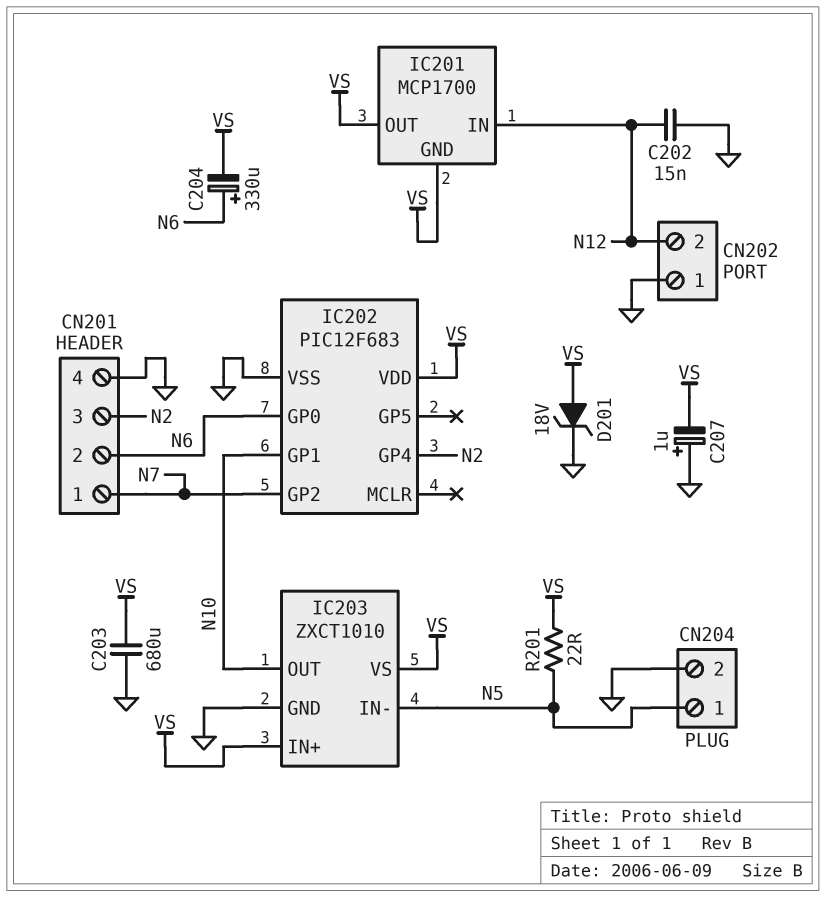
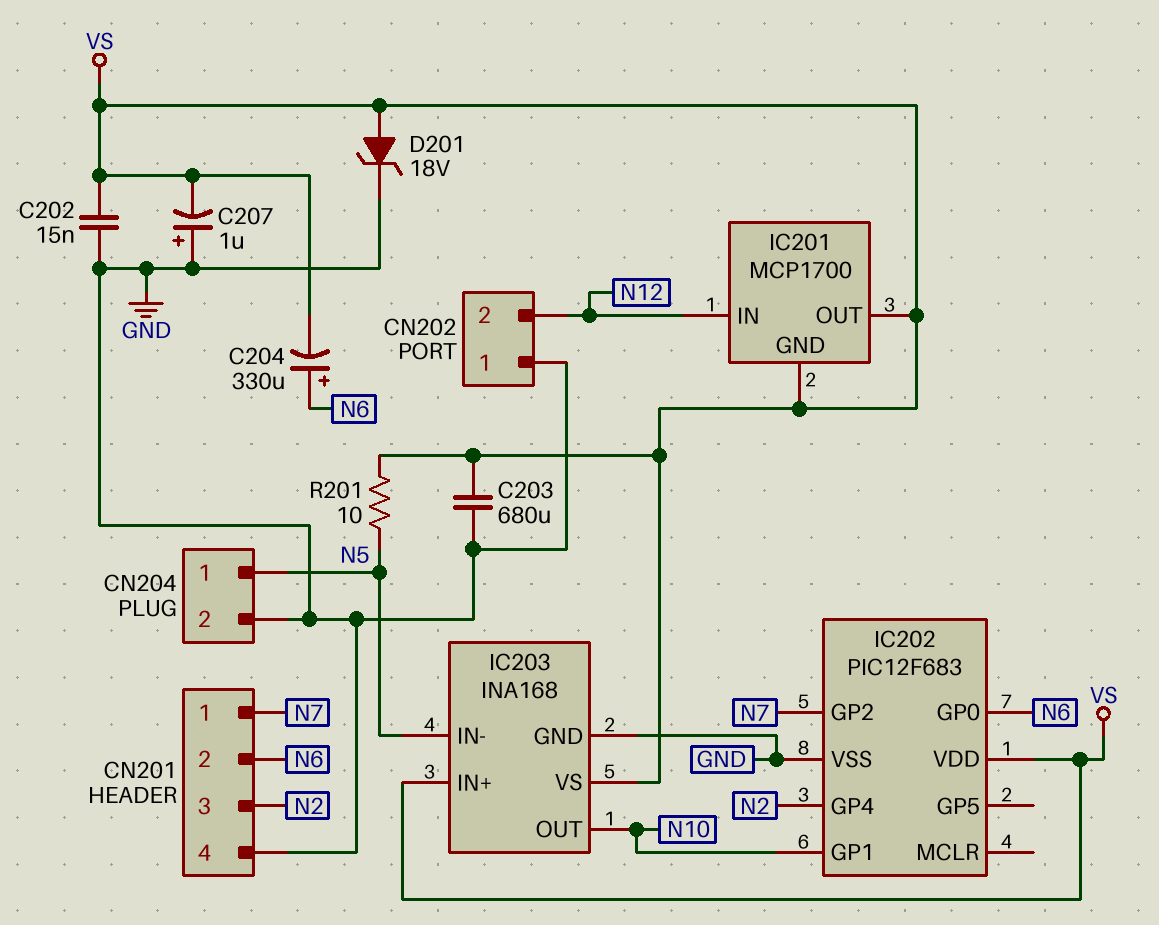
C202: 15nF (GND, N12) -> 15nF (GND, VS)
IC203: ZXCT1010 -> INA168
R201: 22 (N5, VS) -> 10 (N5, VS)

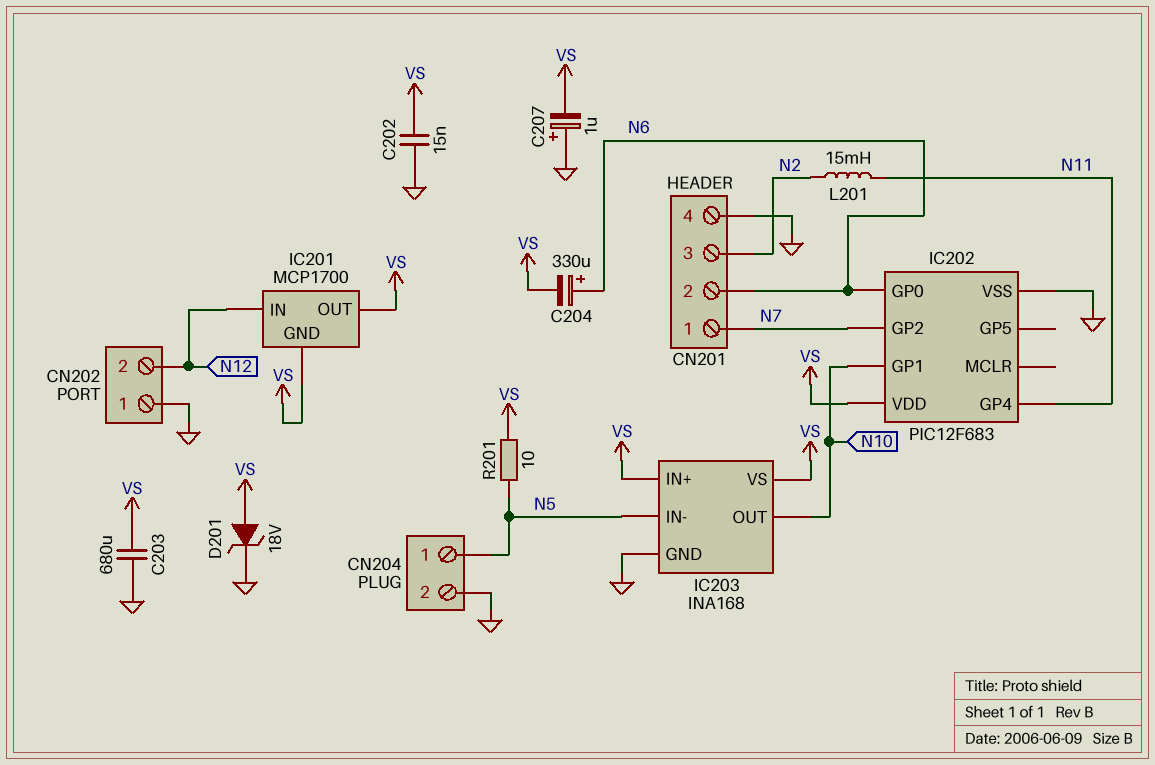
IC202 pin GP4: N2 -> N11
L201: none -> 15mH (N2, N11)

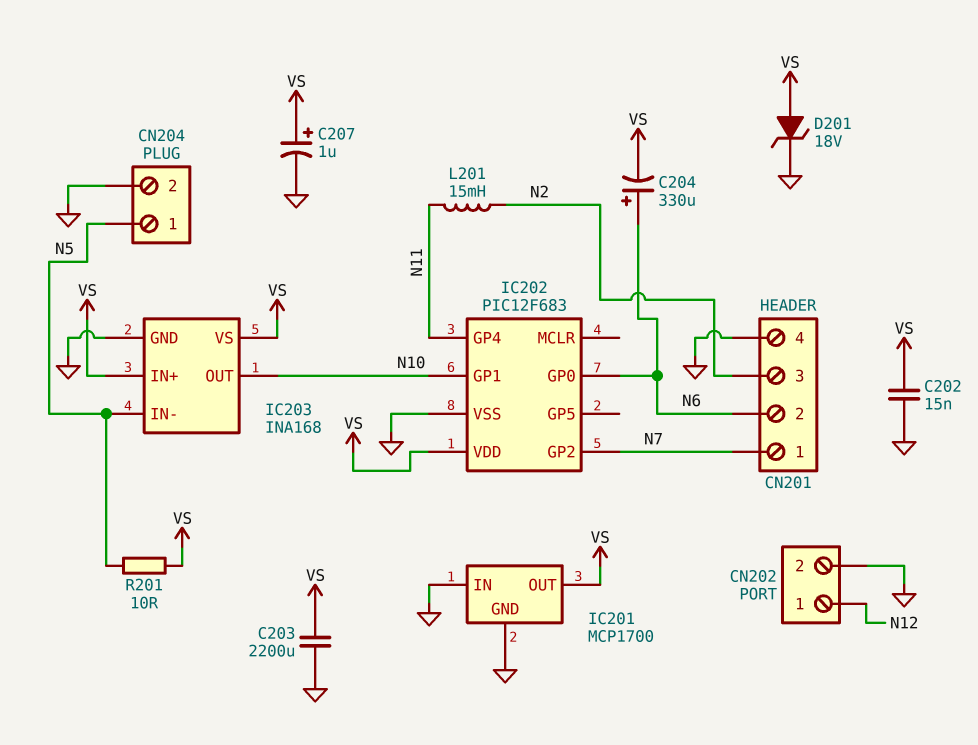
C203: 680uF (GND, VS) -> 2200uF (GND, VS)
C207: 1uF (plus GND, minus VS) -> 1uF (plus VS, minus GND)
CN202 pin 1: GND -> N12
CN202 pin 2: N12 -> GND
IC201 pin GND: VS -> GND
IC201 pin IN: N12 -> GND

